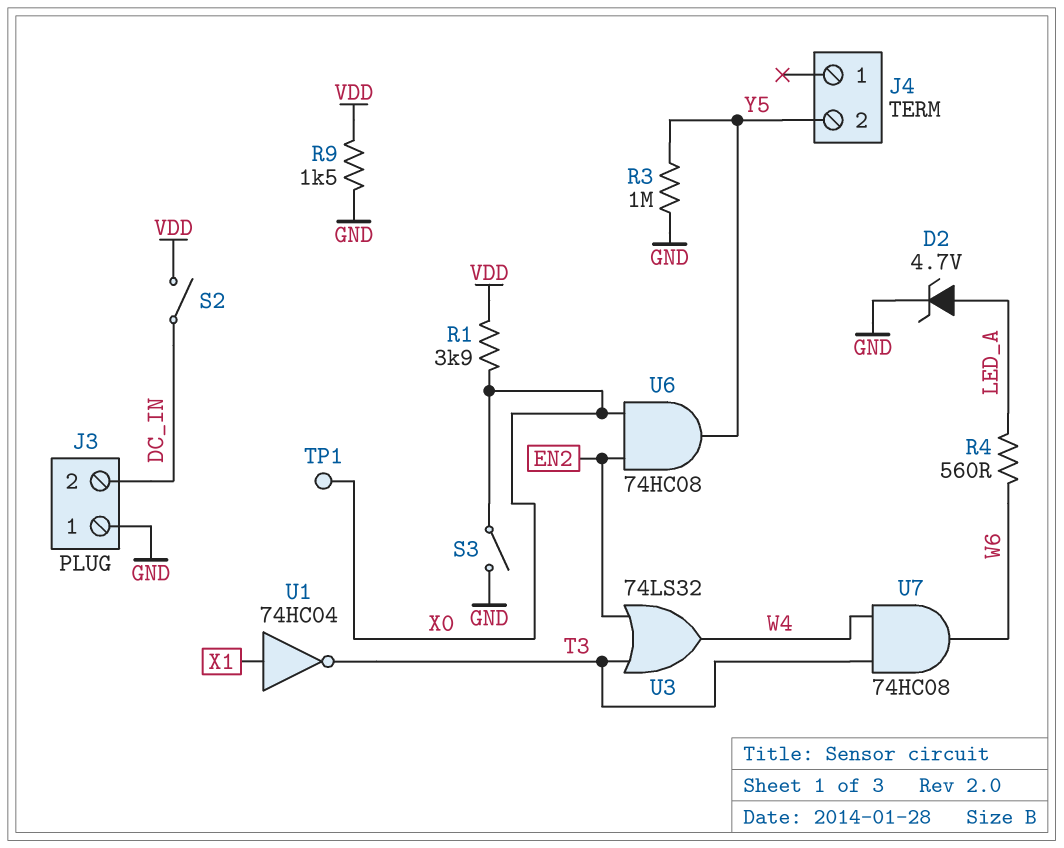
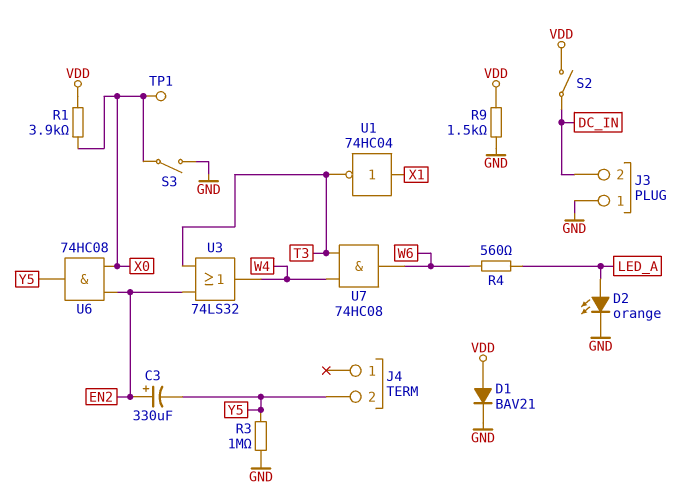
C3: none -> 330uF (plus EN2, minus Y5)
D1: none -> diode BAV21 (A VDD, K GND)
D2: zener 4.7V (A LED_A, K GND) -> LED orange (A LED_A, K GND)

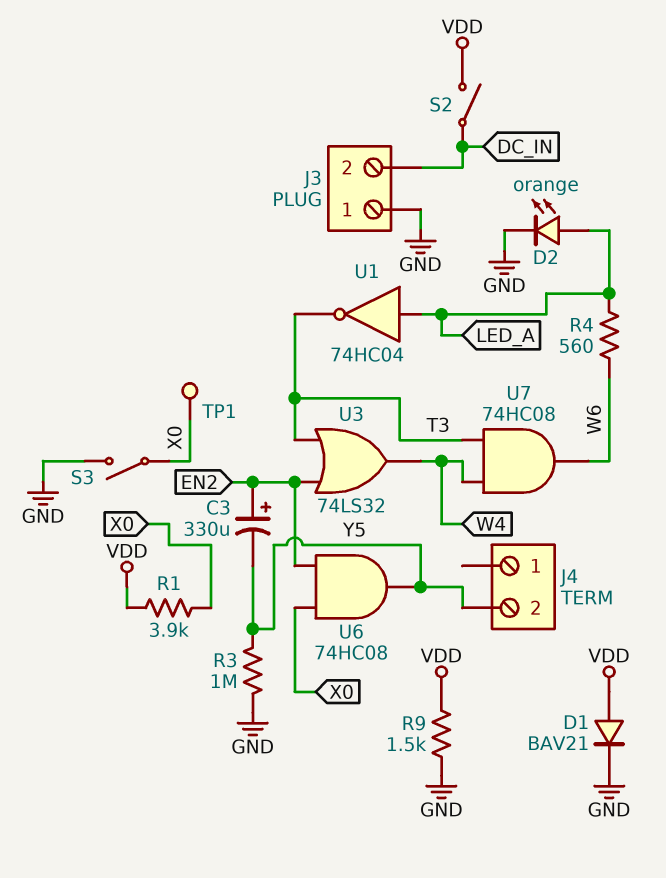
U1: NOT 74HC04 (in X1, out T3) -> NOT 74HC04 (in LED_A, out T3)

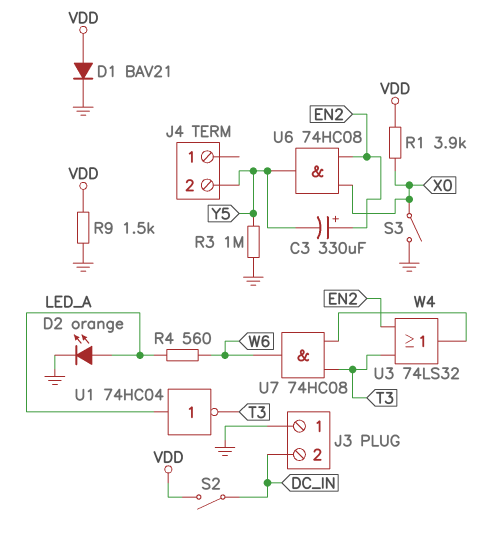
TP1: test point (X0) -> none

